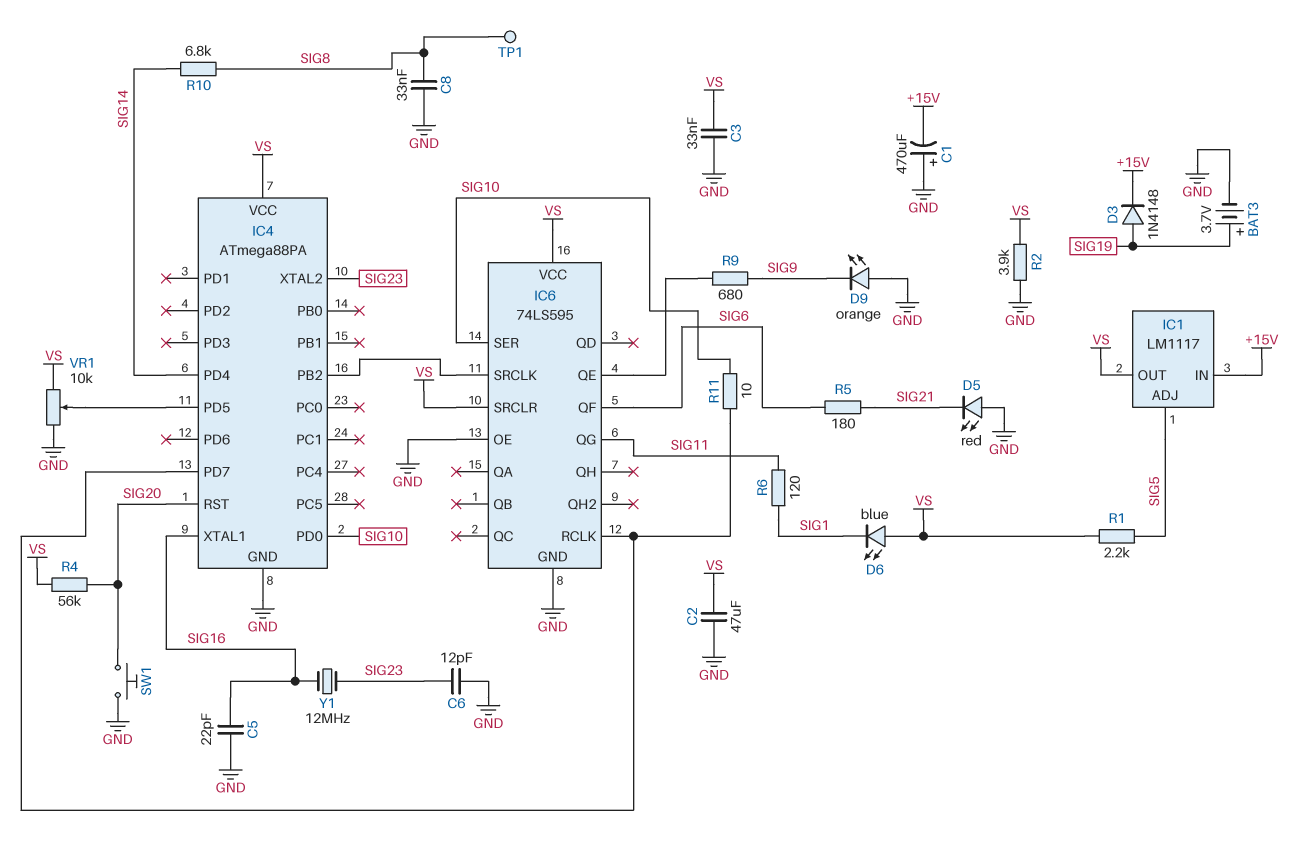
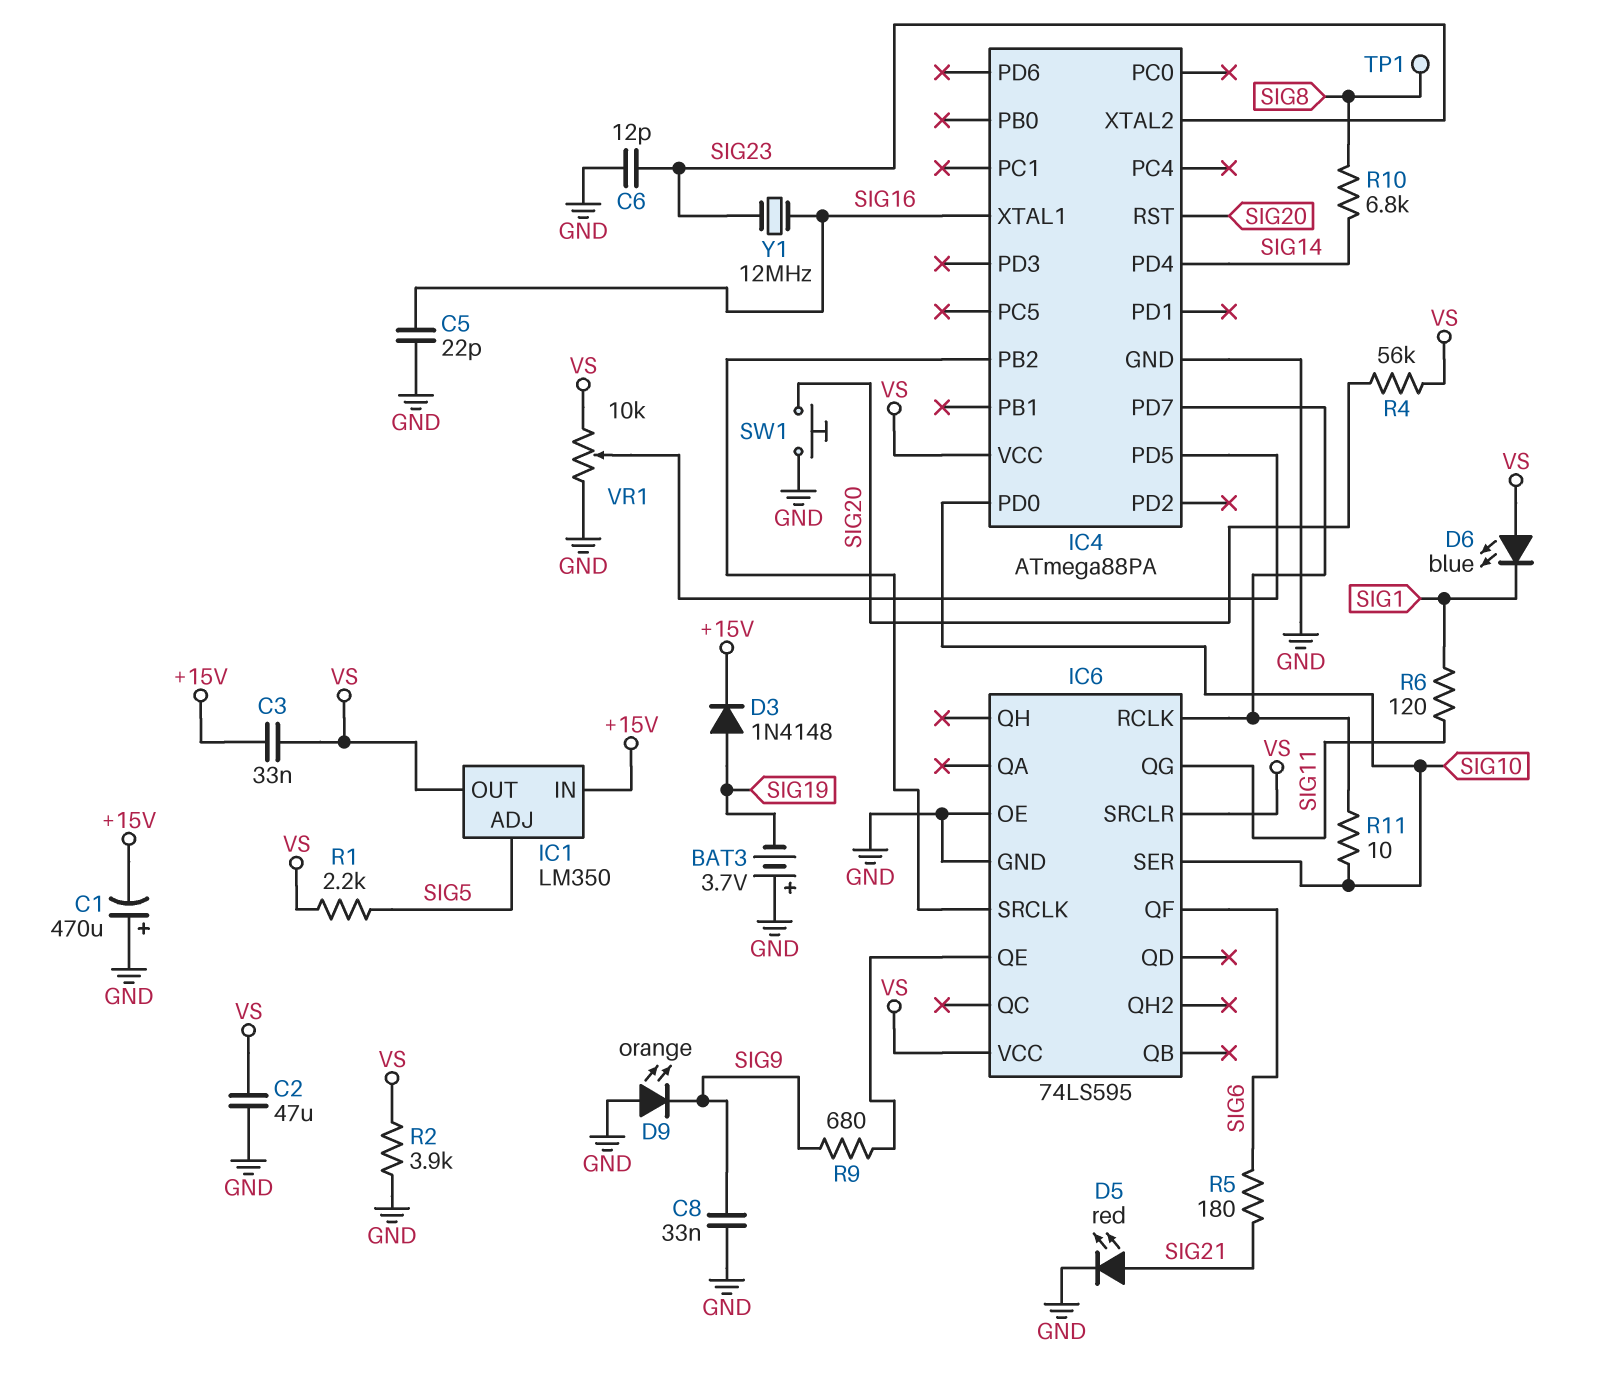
BAT3: 3.7V (plus SIG19, minus GND) -> 3.7V (plus GND, minus SIG19)
C3: 33nF (GND, VS) -> 33nF (+15V, VS)
C8: 33nF (GND, SIG8) -> 33nF (GND, SIG9)
D5: LED red (A GND, K SIG21) -> LED red (A SIG21, K GND)
IC1: LM1117 -> LM350

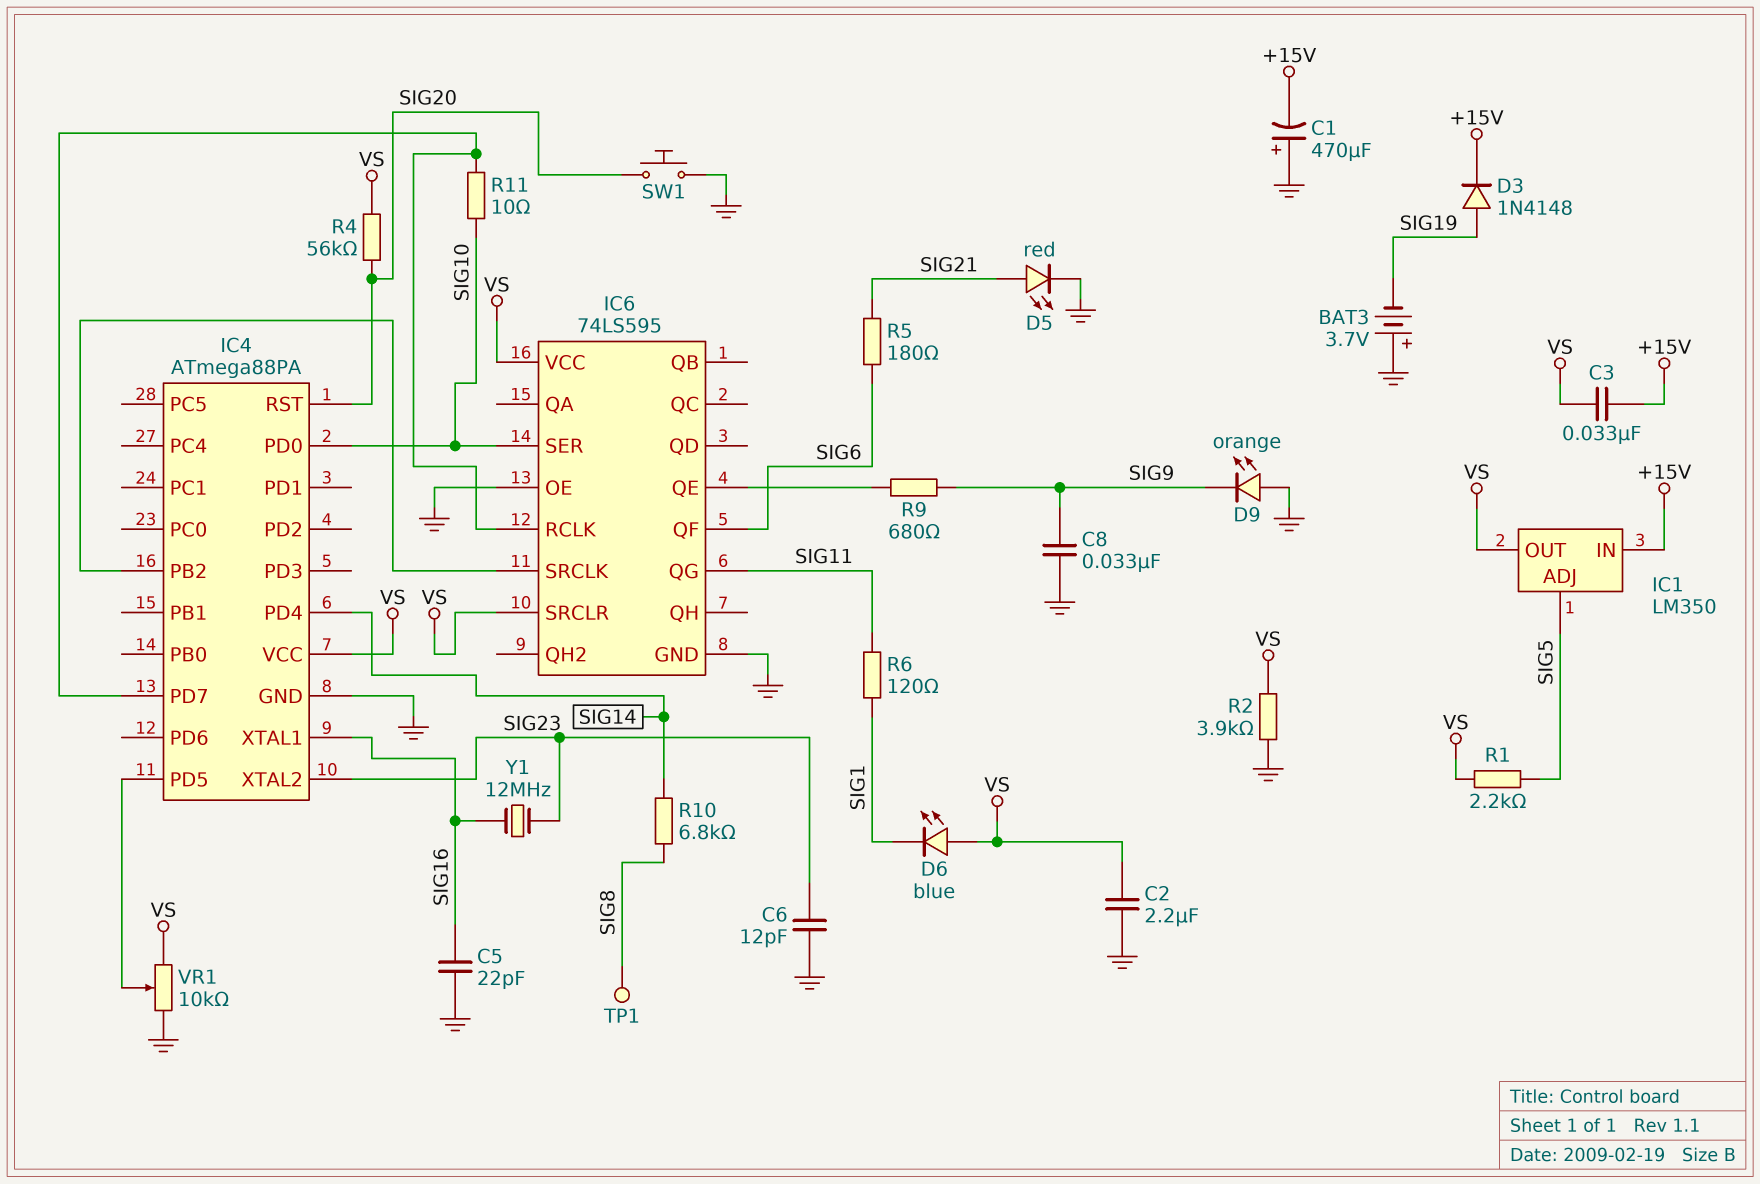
C2: 47uF (GND, VS) -> 2.2uF (GND, VS)

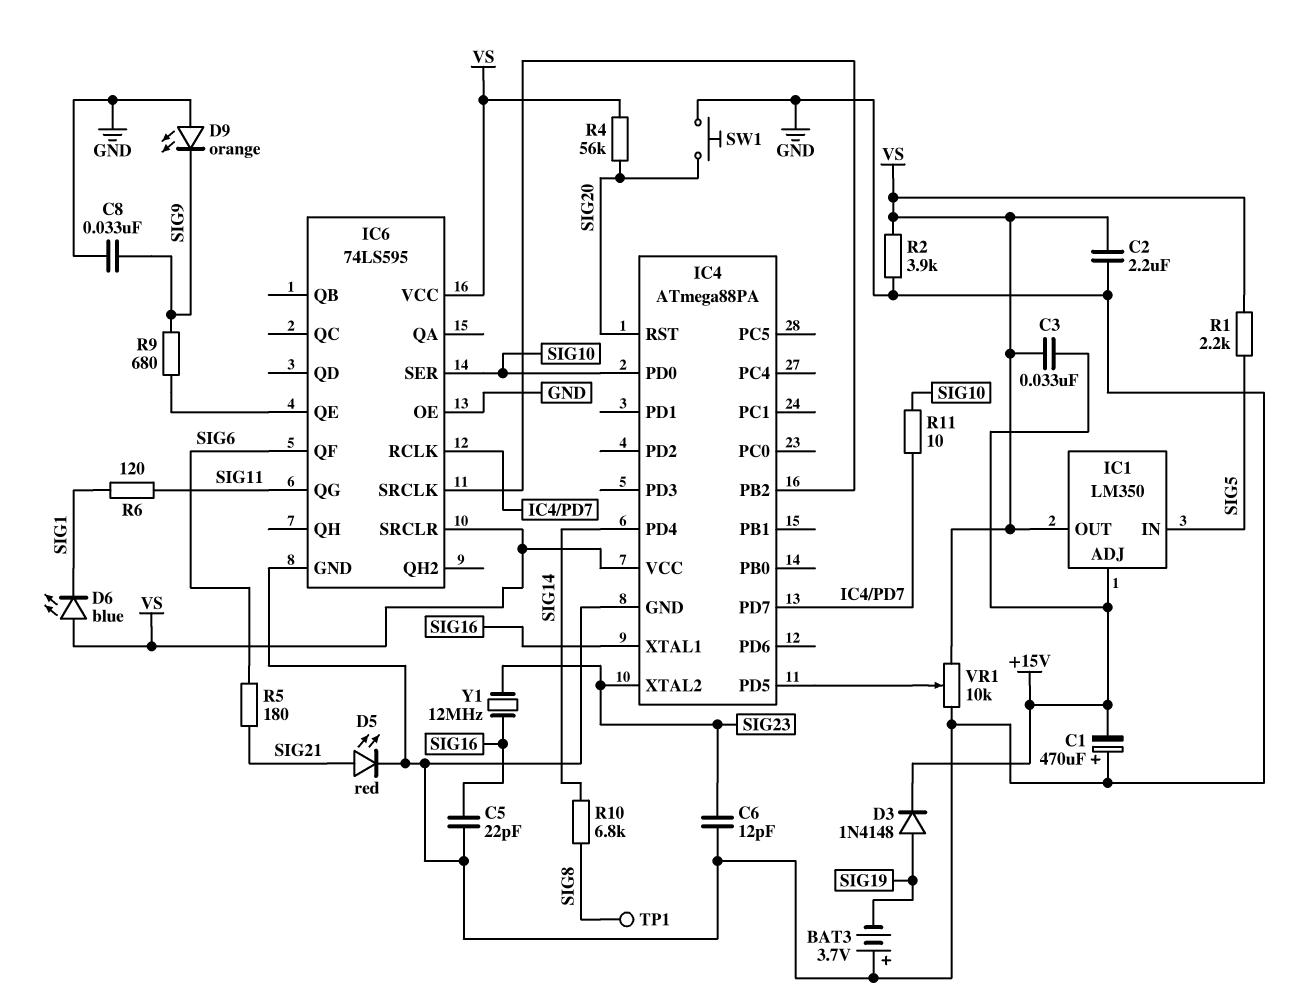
IC1 pin ADJ: SIG5 -> +15V
IC1 pin IN: +15V -> SIG5

